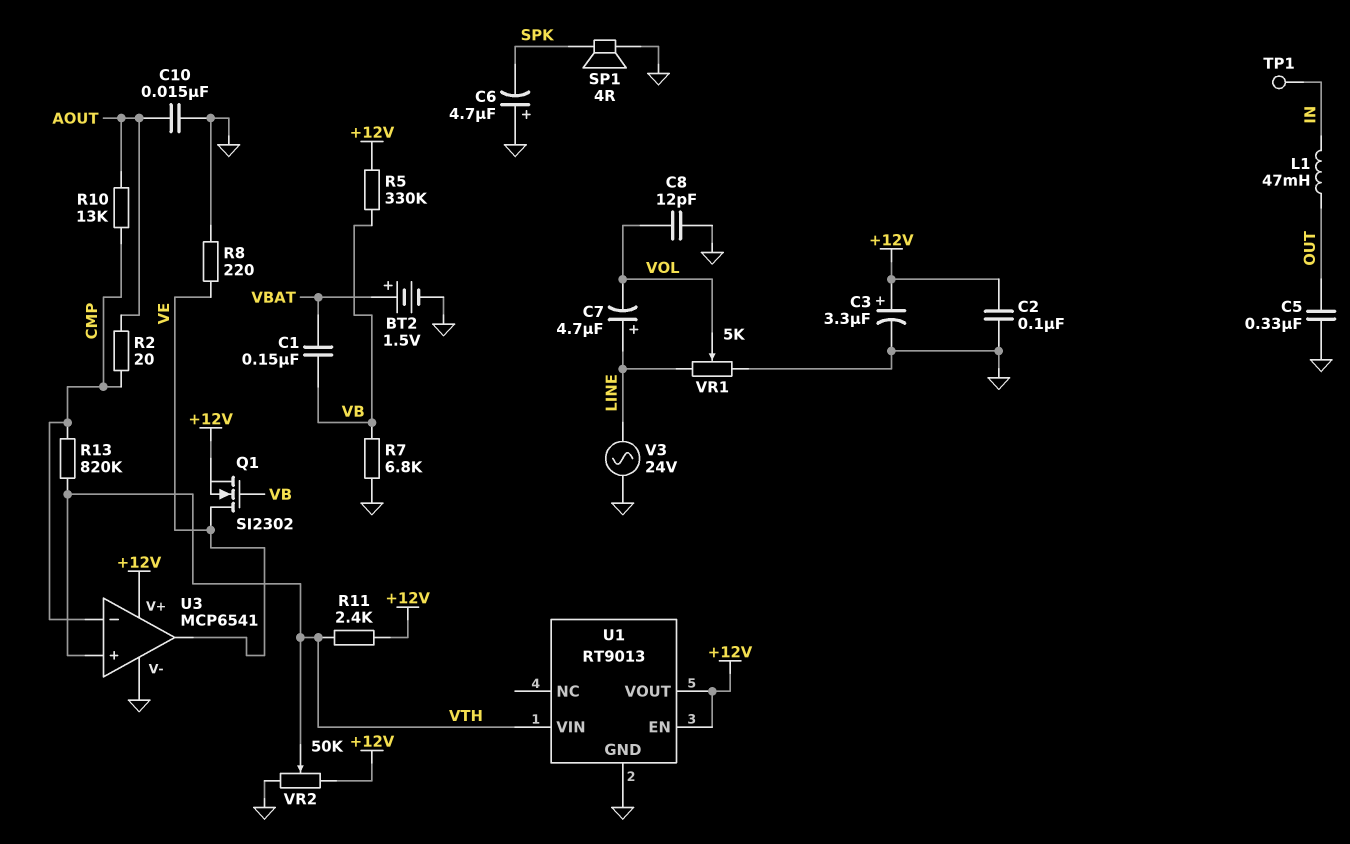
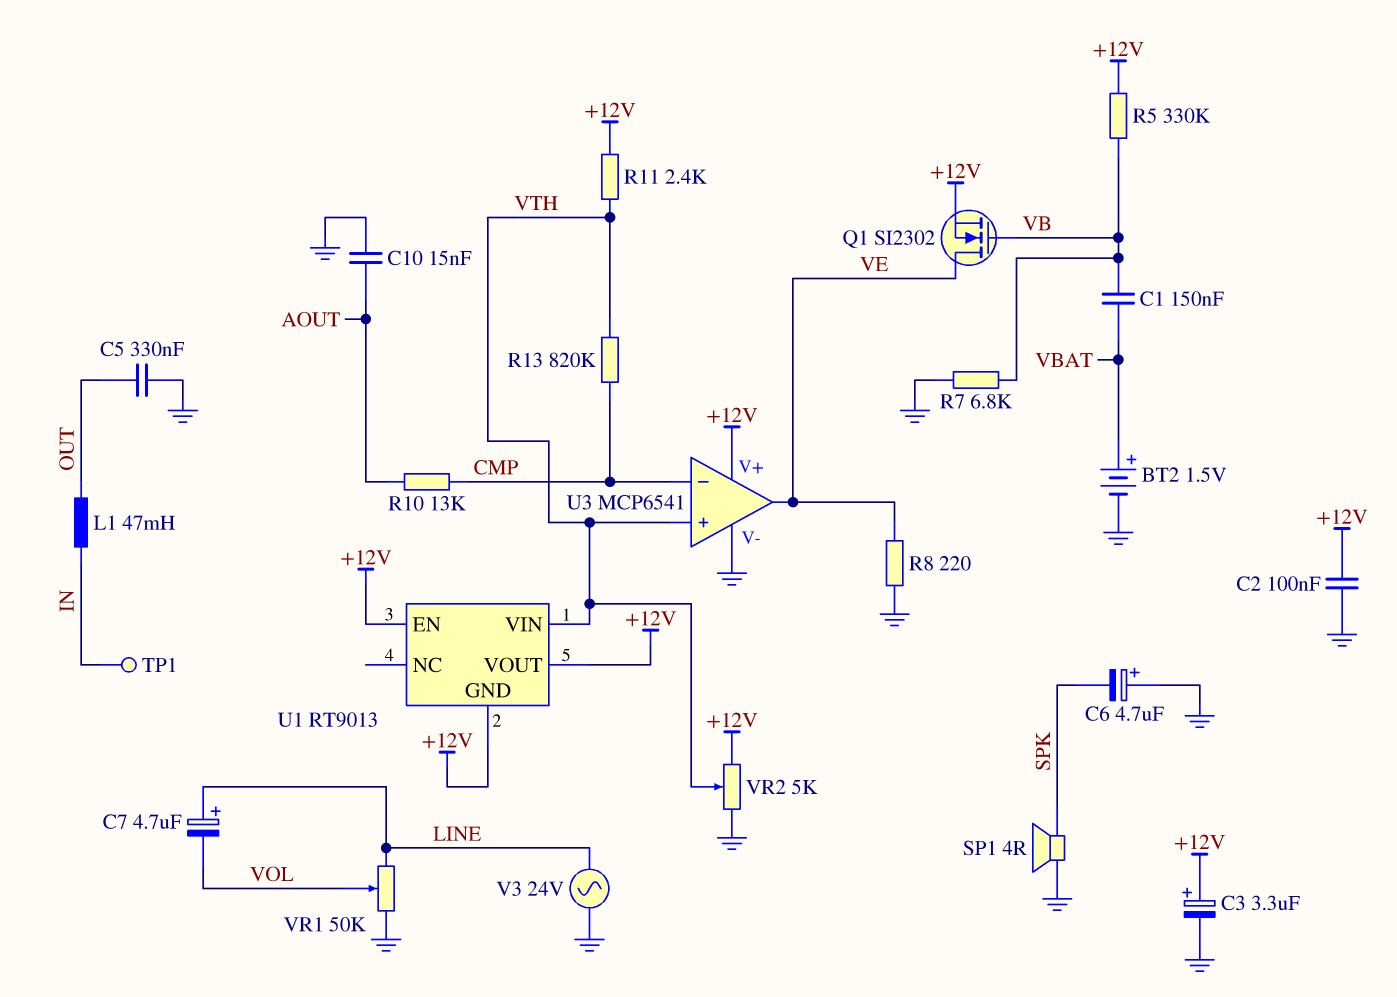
C8: 12pF (GND, VOL) -> none
R2: 20 (AOUT, CMP) -> none
U1 pin GND: GND -> +12V
VR1: 5k (GND, LINE, wiper VOL) -> 50k (GND, LINE, wiper VOL)
VR2: 50k (+12V, GND, wiper VTH) -> 5k (+12V, GND, wiper VTH)

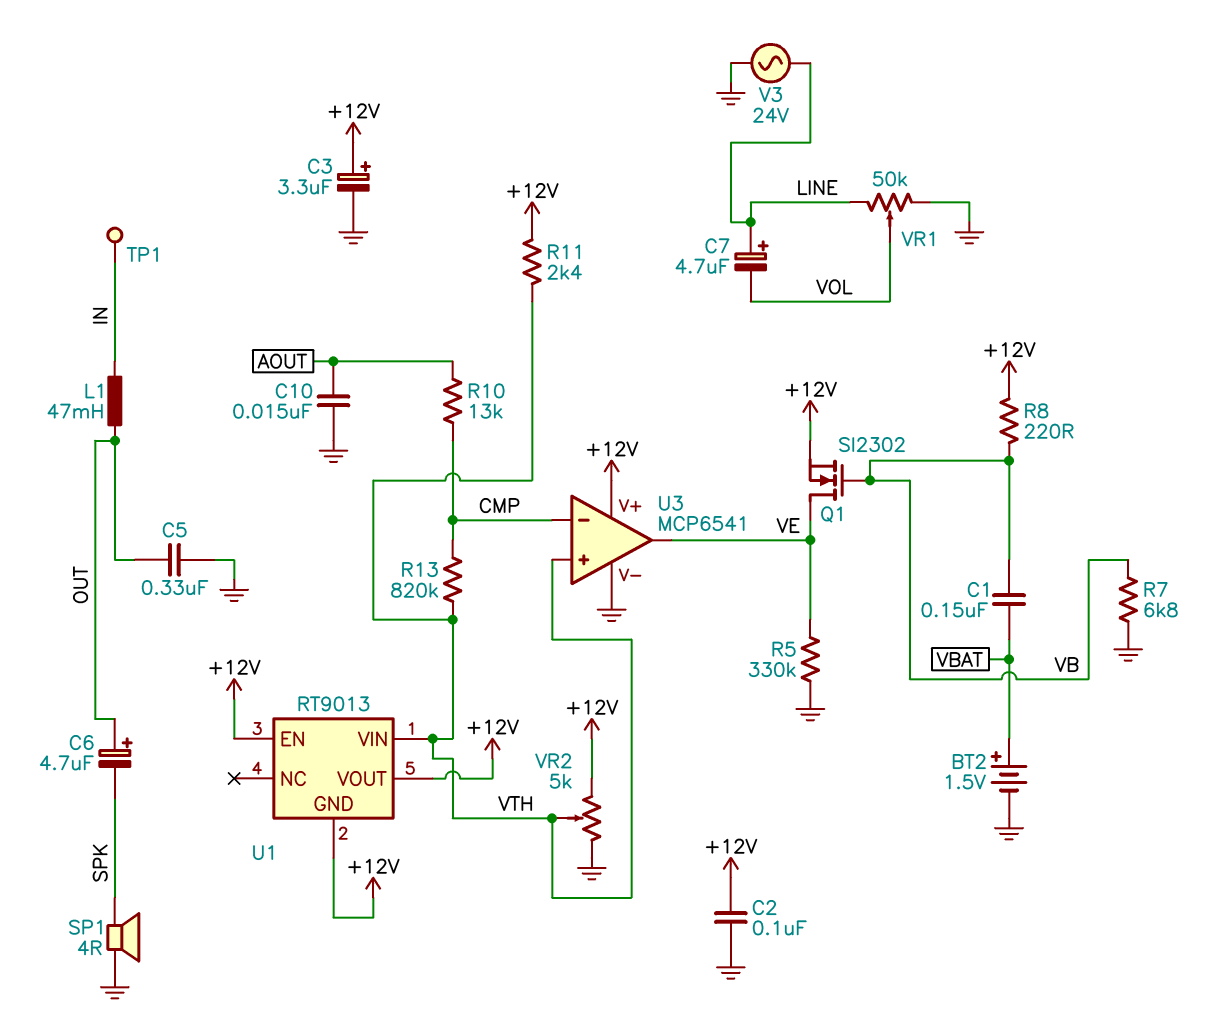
C6: 4.7uF (plus GND, minus SPK) -> 4.7uF (plus OUT, minus SPK)
R5: 330k (+12V, VB) -> 330k (GND, VE)
R8: 220 (GND, VE) -> 220 (+12V, VB)

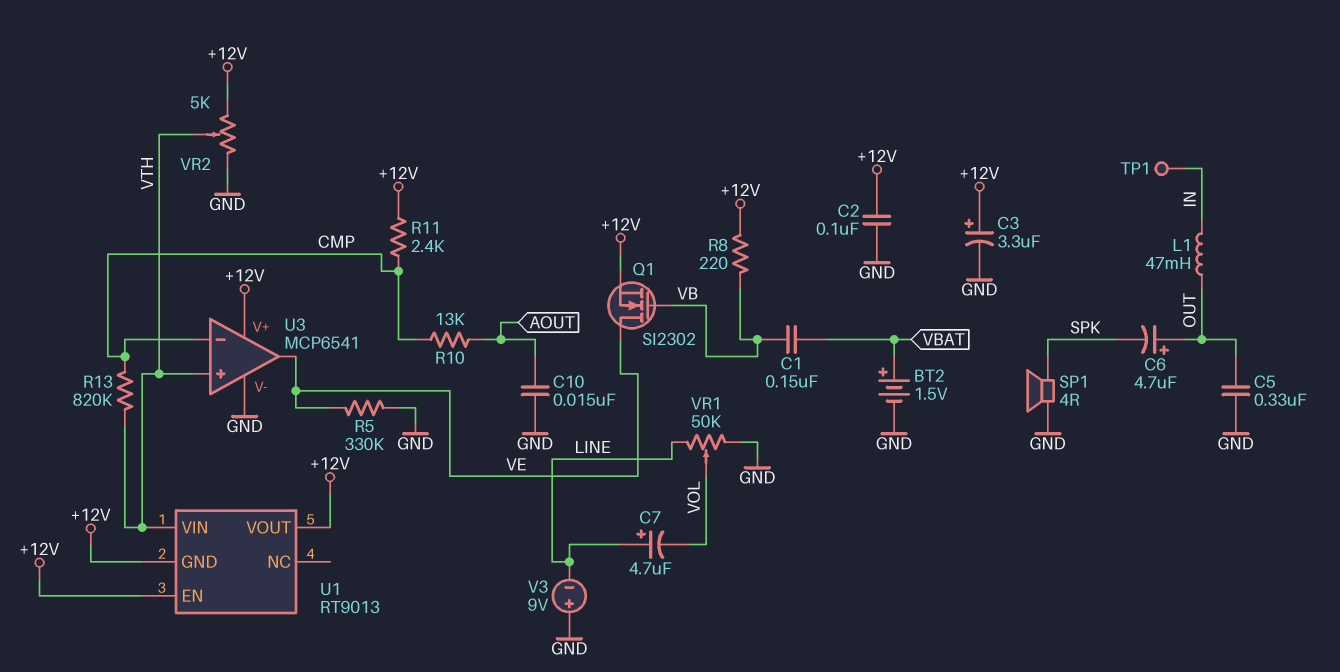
R7: 6.8k (GND, VB) -> none
R11: 2.4k (+12V, VTH) -> 2.4k (+12V, CMP)
V3: AC 24V (GND, LINE) -> 9V (plus GND, minus LINE)

